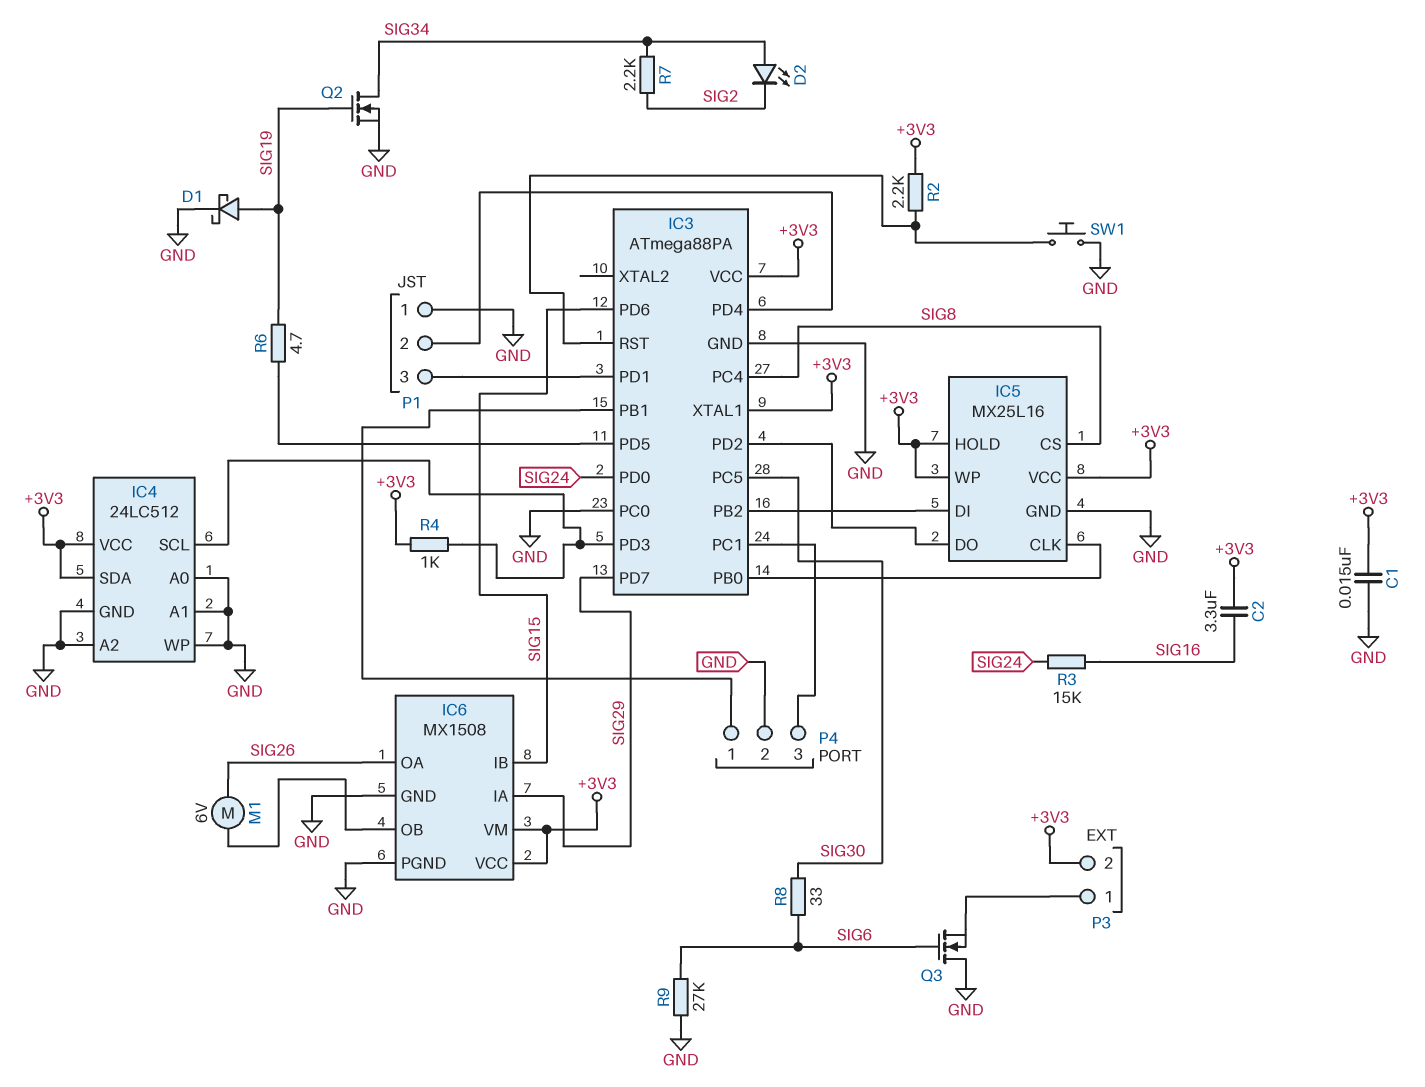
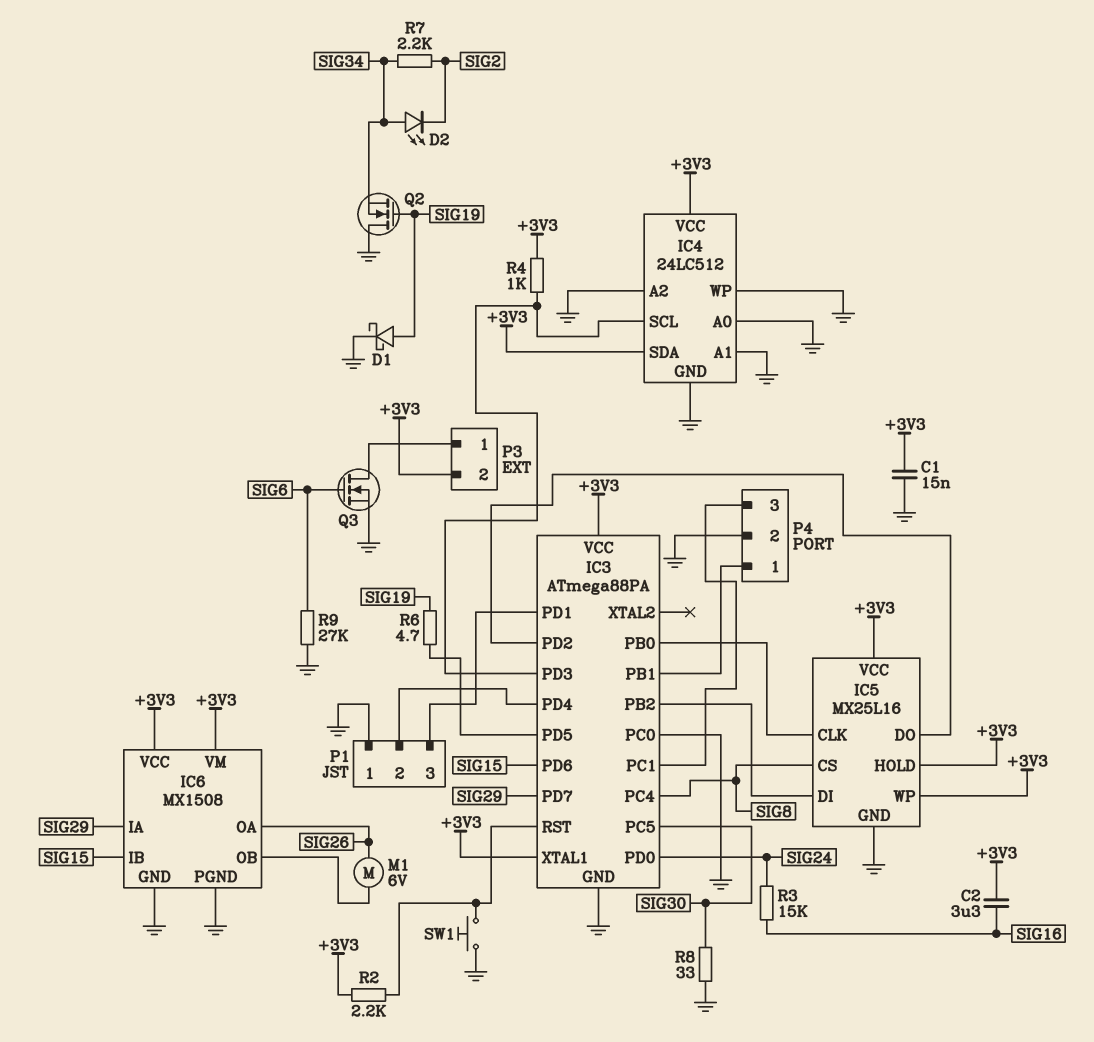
Q2: NMOS (G SIG19, D SIG34, S GND) -> NMOS (G SIG19, D GND, S SIG34)
Q3: NMOS (G SIG6, D GND, S P3/1) -> NMOS (G SIG6, D P3/1, S GND)
R8: 33 (SIG6, SIG30) -> 33 (GND, SIG30)

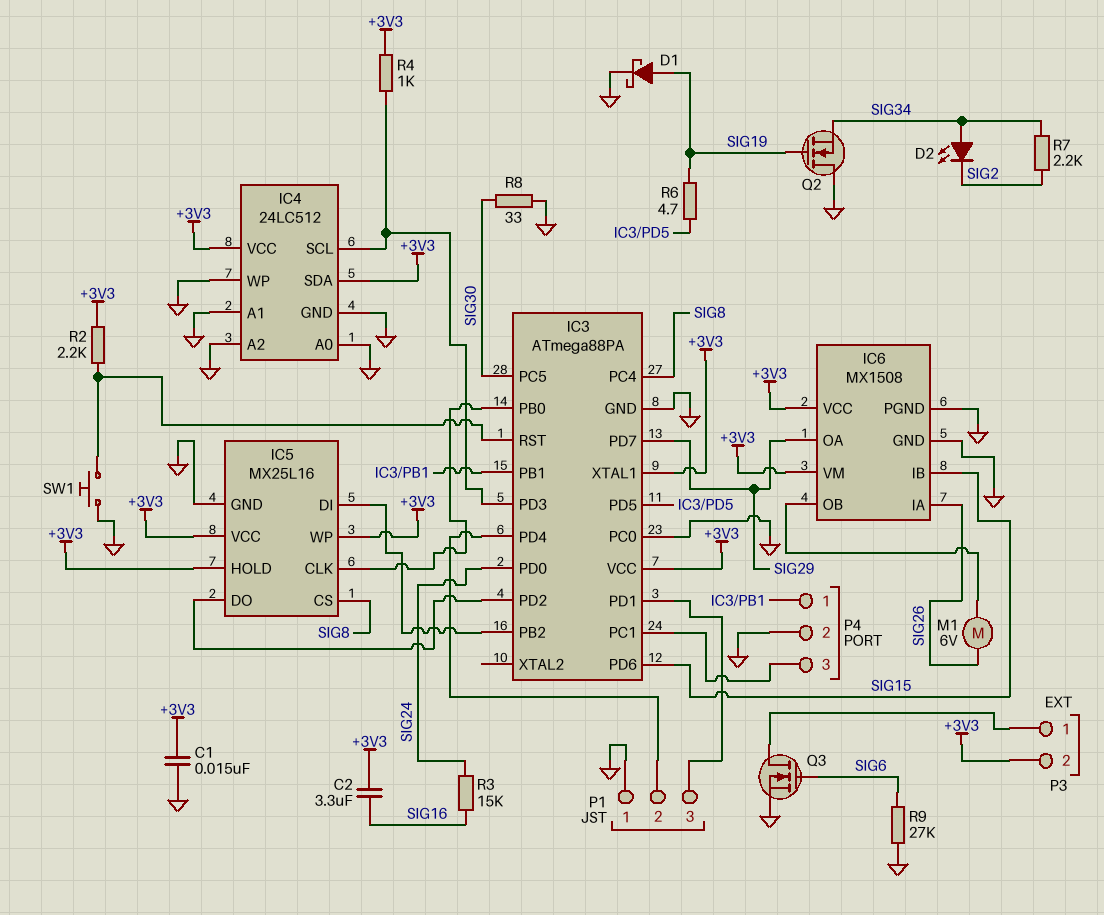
IC6 pin IA: SIG29 -> SIG26
IC6 pin OA: SIG26 -> SIG29

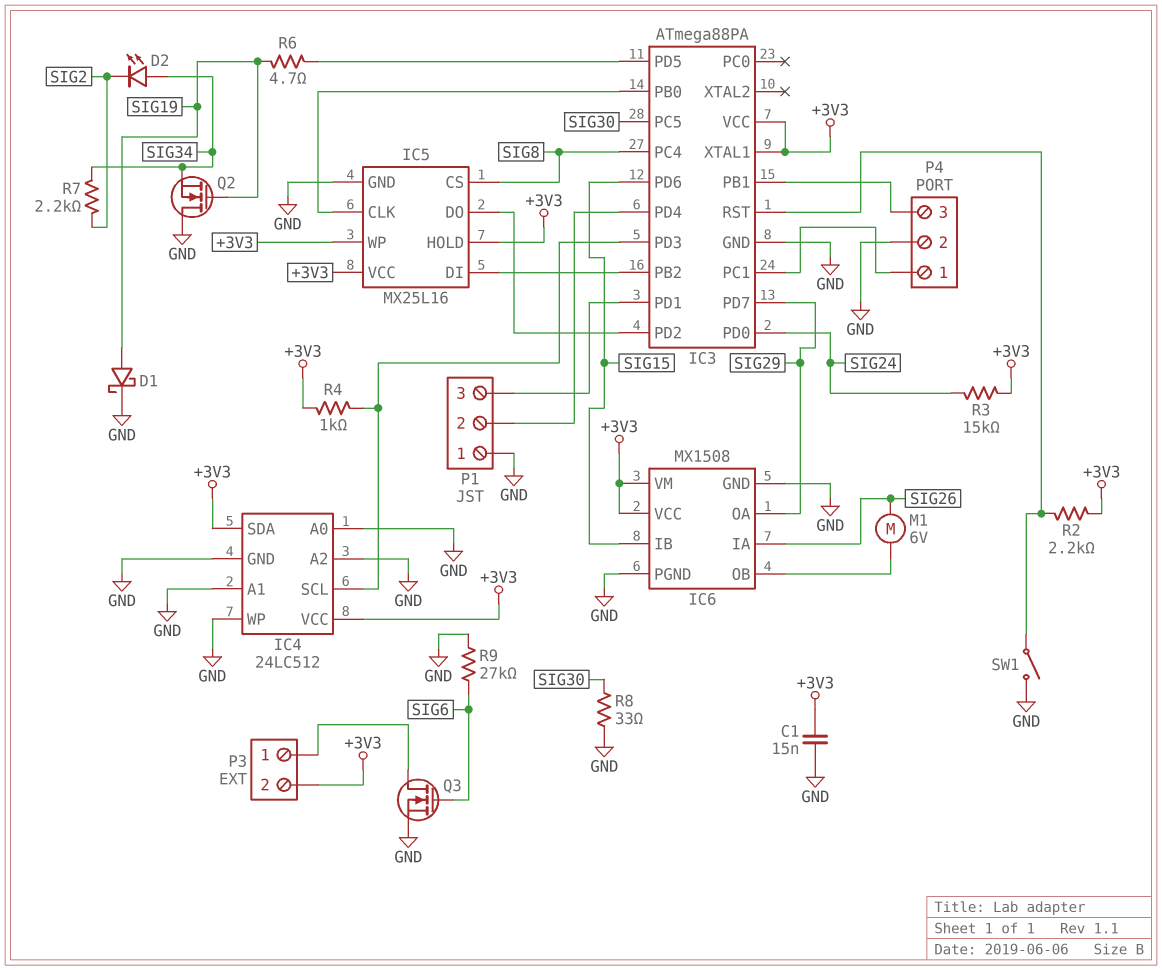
C2: 3.3uF (+3V3, SIG16) -> none
IC3 pin PC0: GND -> none
P4 pin 1: IC3/PB1 -> IC3/PC1
P4 pin 3: IC3/PC1 -> IC3/PB1
R3: 15k (SIG16, SIG24) -> 15k (+3V3, SIG24)
SW1: button (GND, IC3/RST) -> switch (GND, IC3/RST)

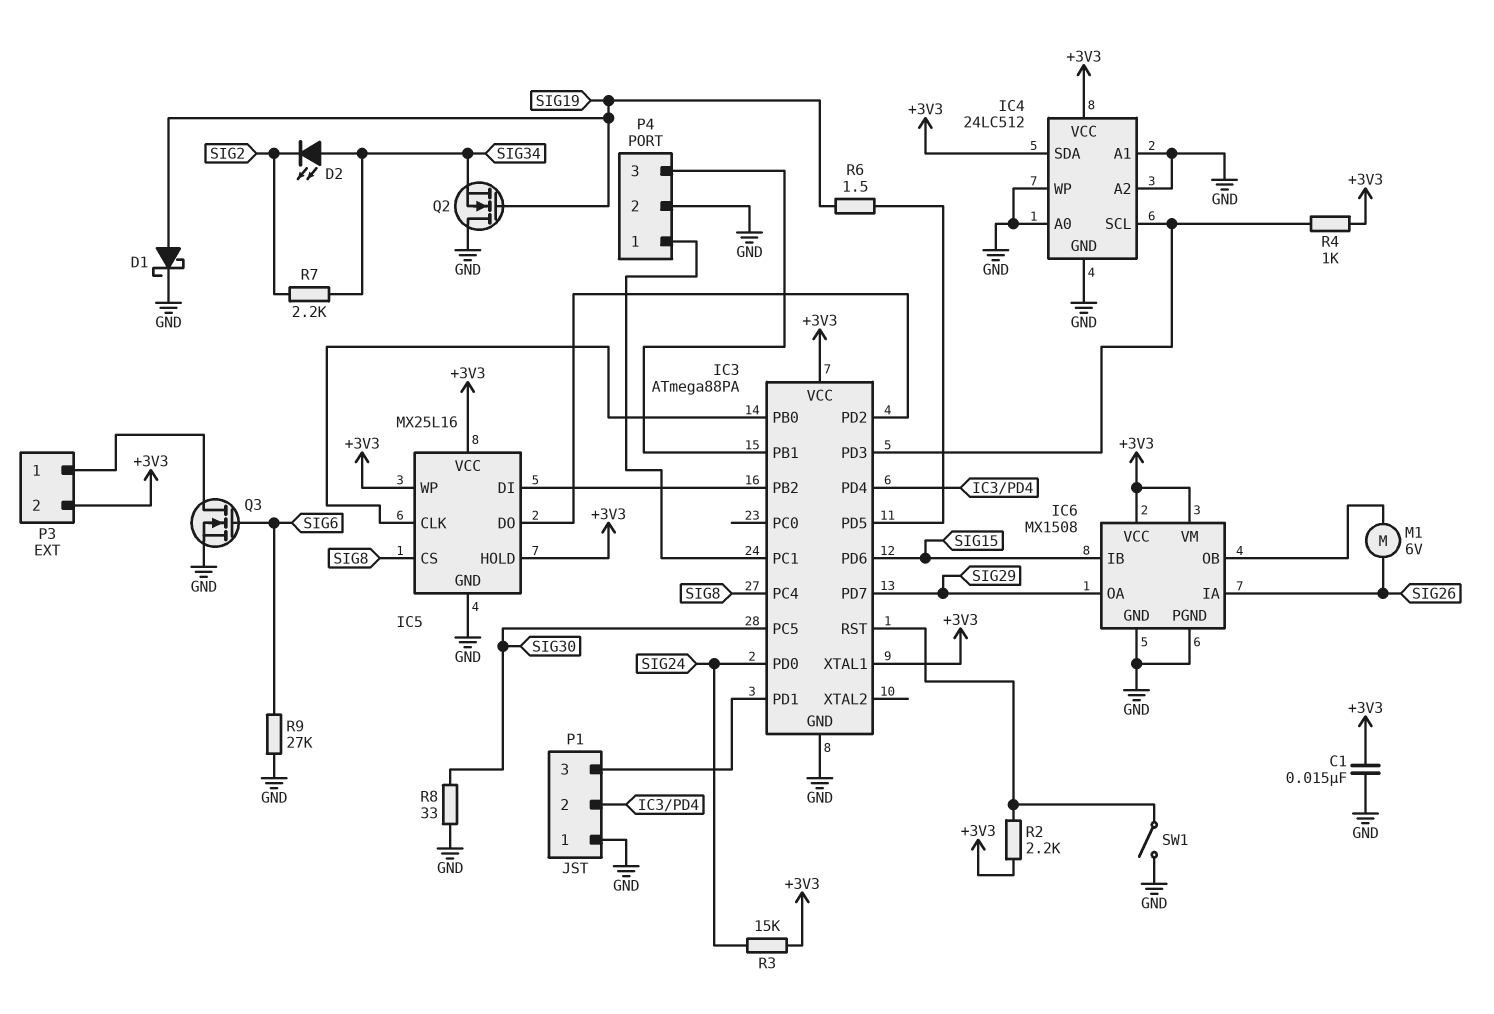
R6: 4.7 (IC3/PD5, SIG19) -> 1.5 (IC3/PD5, SIG19)

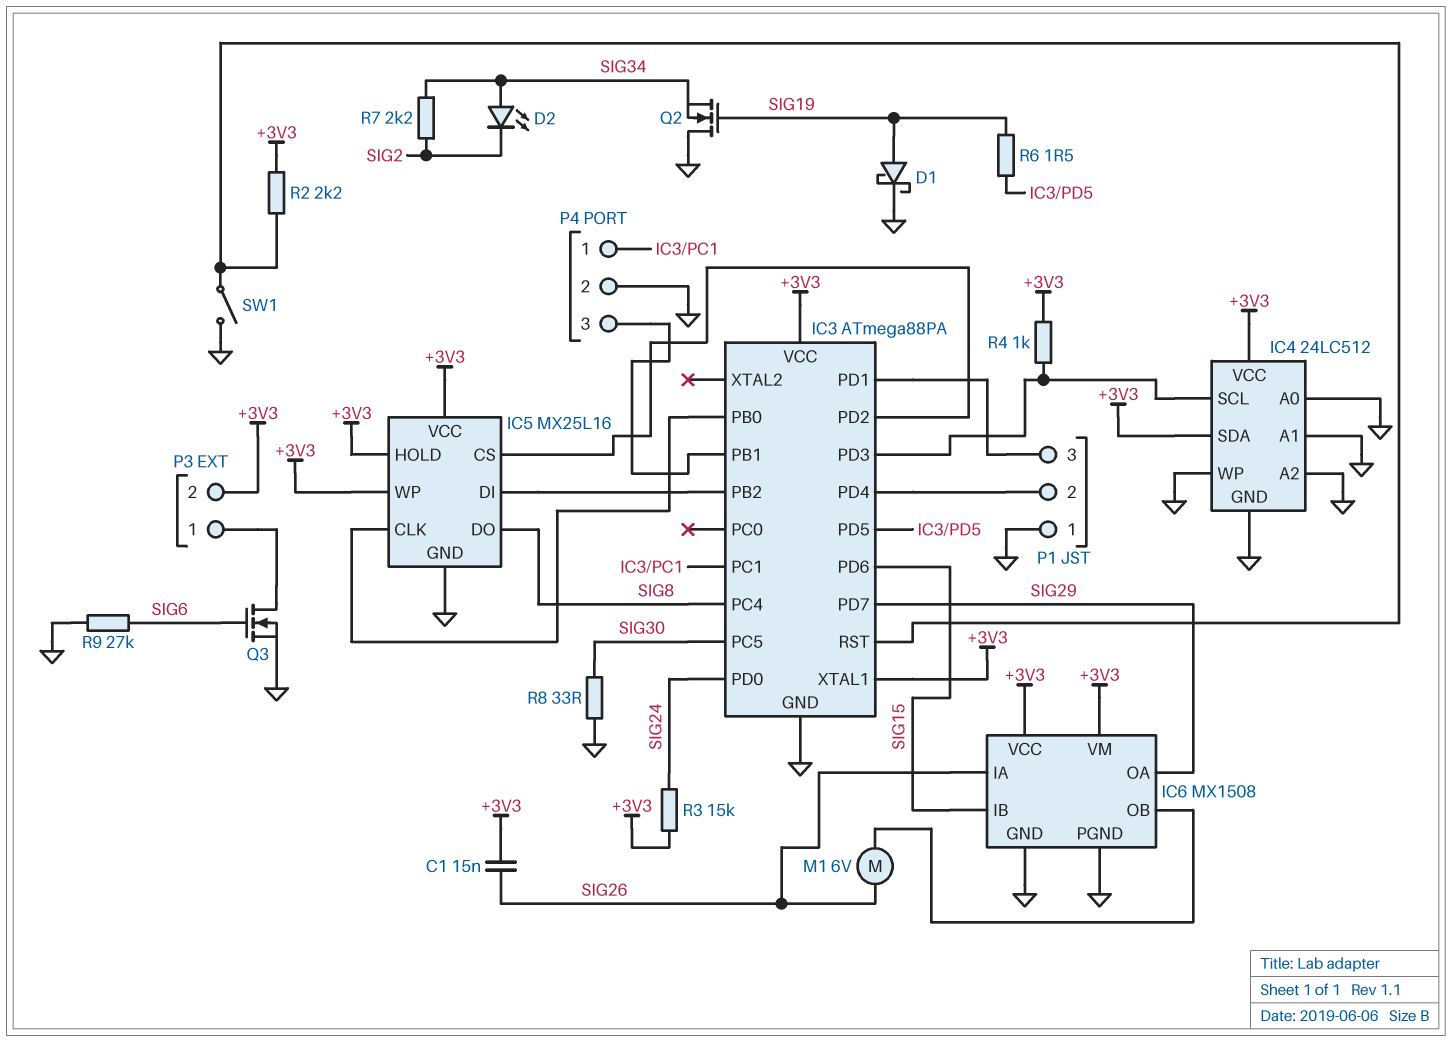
C1: 15nF (+3V3, GND) -> 15nF (+3V3, SIG26)
IC5 pin CS: SIG8 -> IC3/PD2
IC5 pin DO: IC3/PD2 -> SIG8

